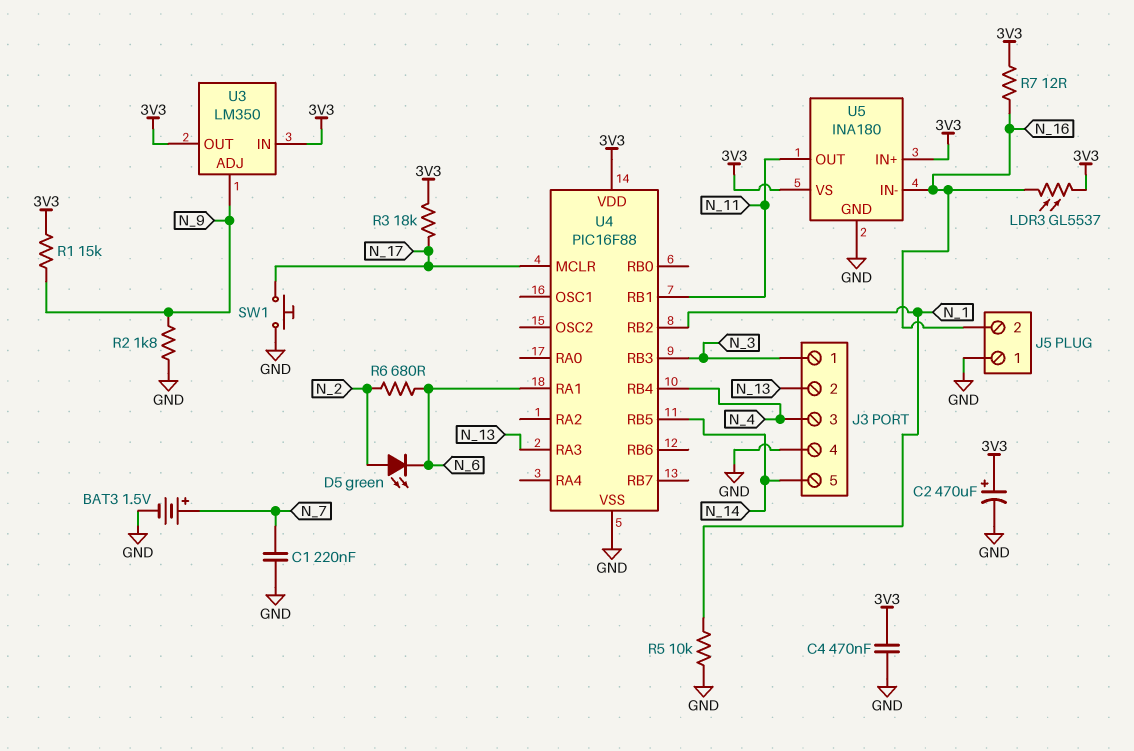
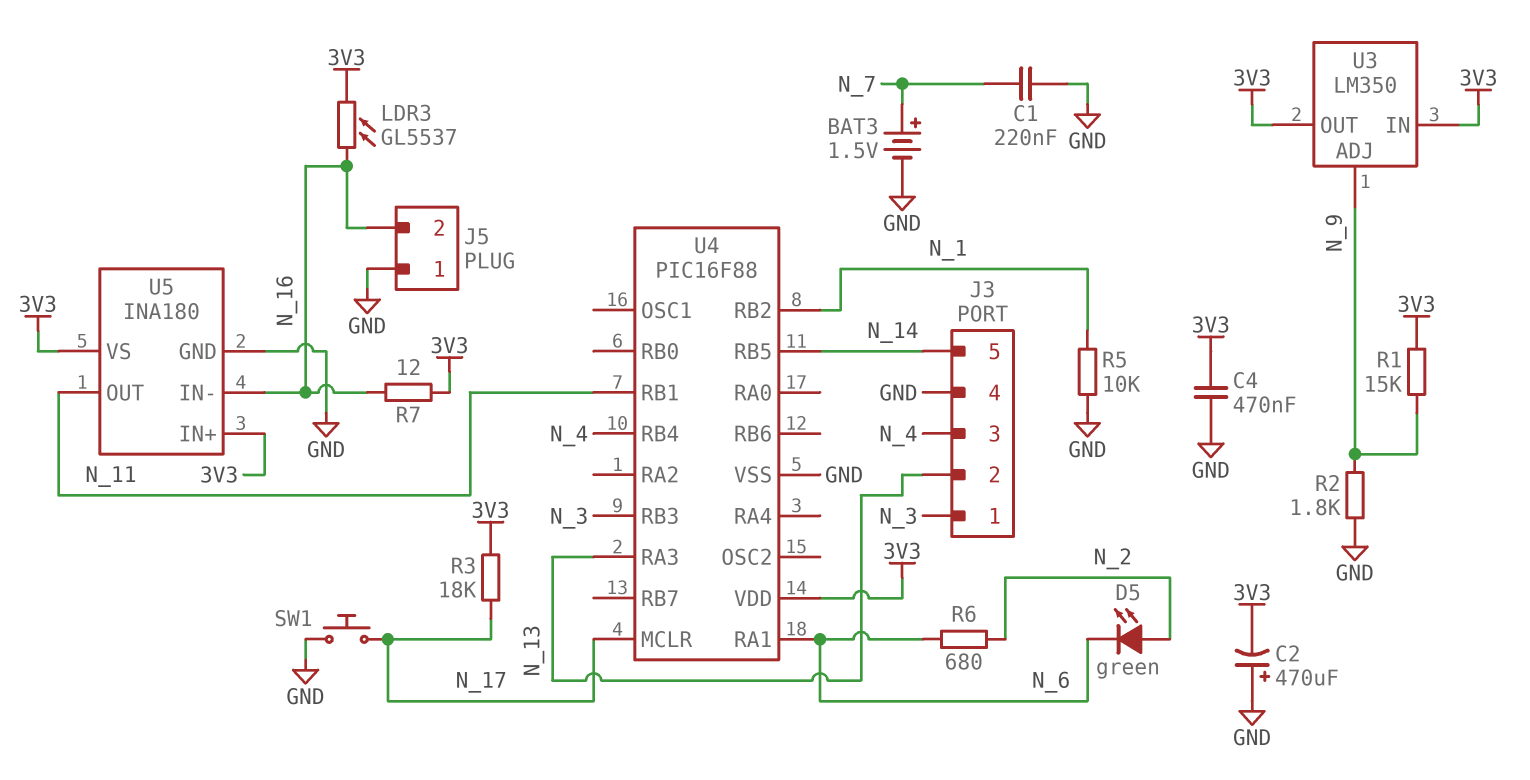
C2: 470uF (plus 3V3, minus GND) -> 470uF (plus GND, minus 3V3)

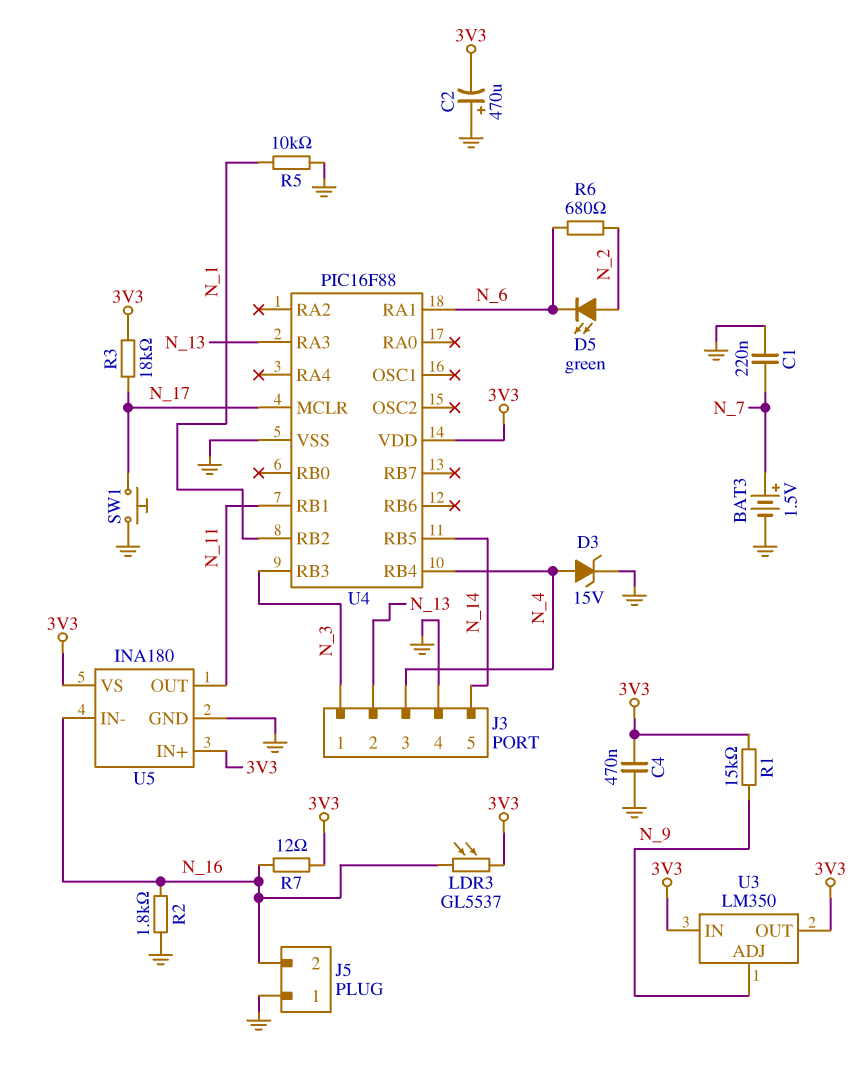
D3: none -> zener 15V (A N_4, K GND)
R2: 1.8k (GND, N_9) -> 1.8k (GND, N_16)

